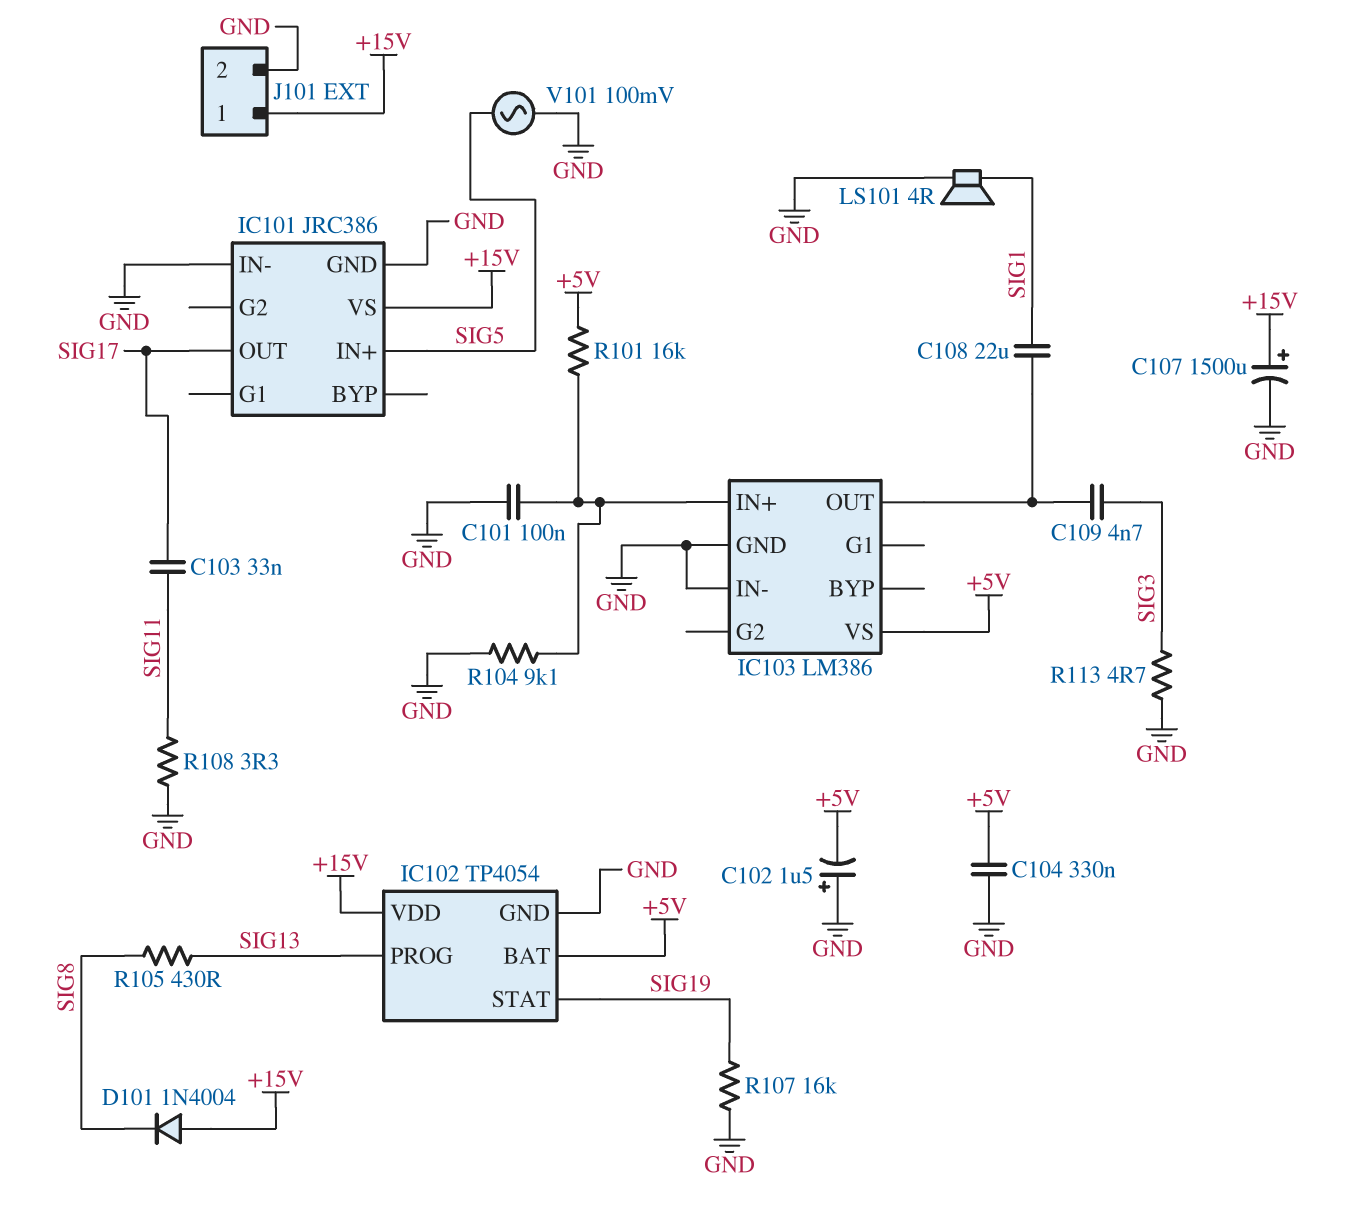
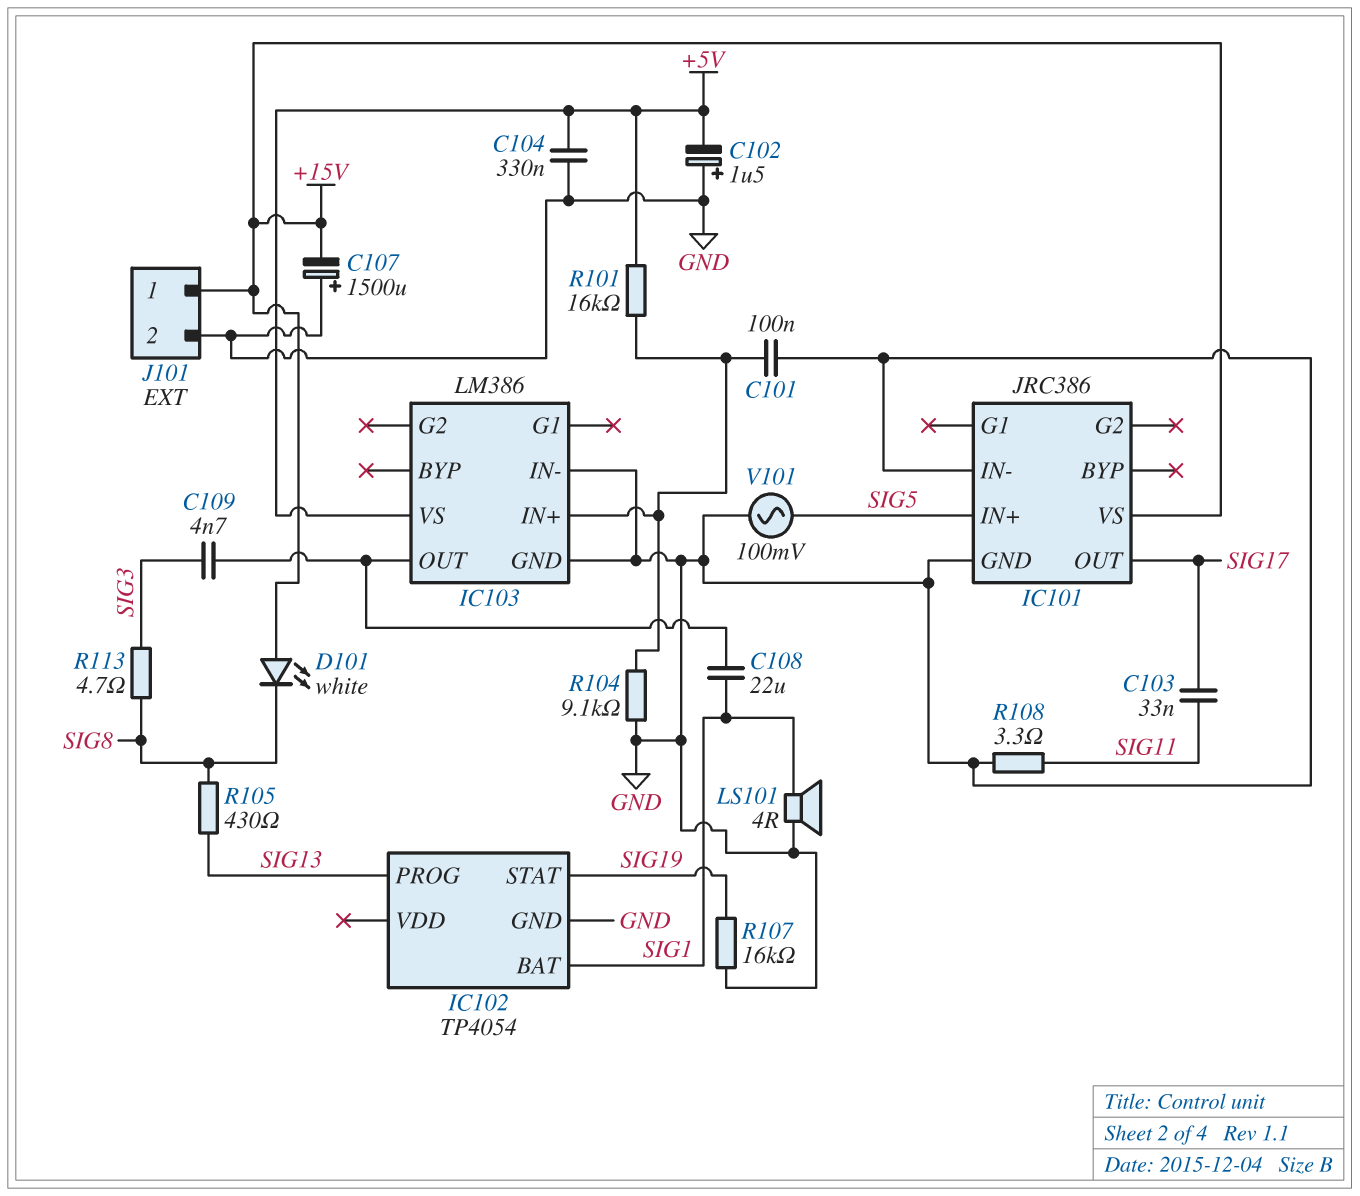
C107: 1500uF (plus +15V, minus GND) -> 1500uF (plus GND, minus +15V)
D101: diode 1N4004 (A +15V, K SIG8) -> LED white (A +15V, K SIG8)
IC102 pin BAT: +5V -> SIG1
IC102 pin VDD: +15V -> none
R113: 4.7 (GND, SIG3) -> 4.7 (SIG3, SIG8)

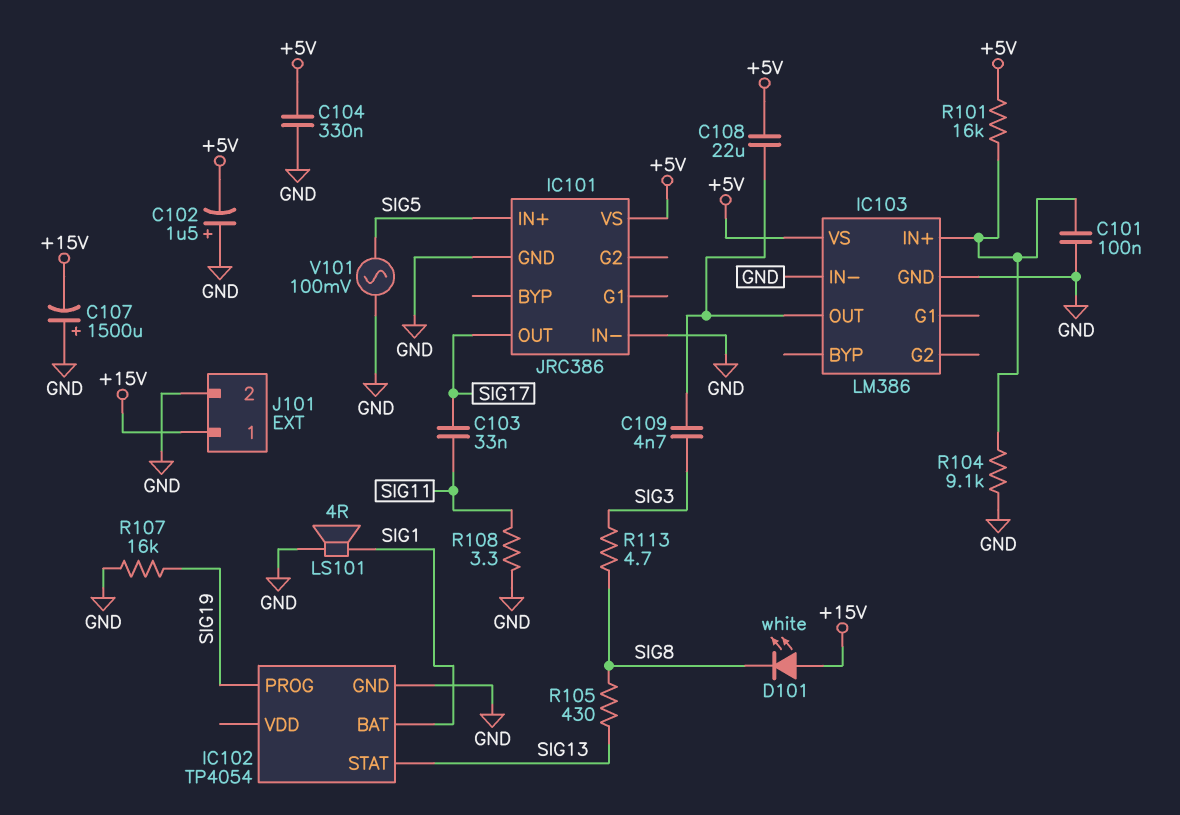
C108: 22uF (IC103/OUT, SIG1) -> 22uF (+5V, IC103/OUT)
IC101 pin VS: +15V -> +5V
IC102 pin PROG: SIG13 -> SIG19
IC102 pin STAT: SIG19 -> SIG13

